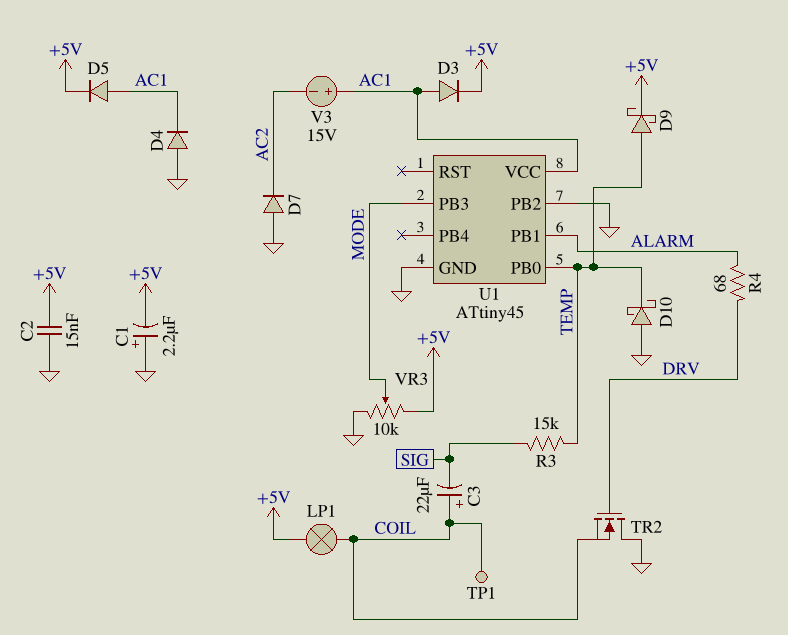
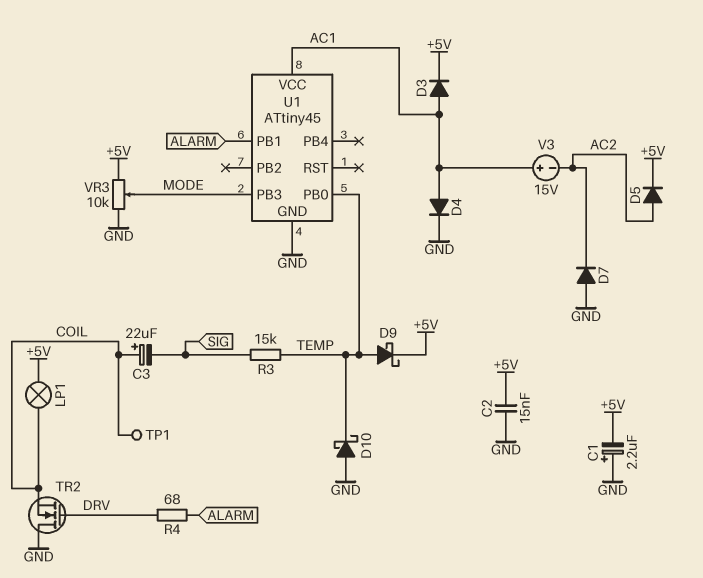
D4: diode (A GND, K AC1) -> diode (A AC1, K GND)
D5: diode (A AC1, K +5V) -> diode (A AC2, K +5V)
U1 pin PB2: GND -> none

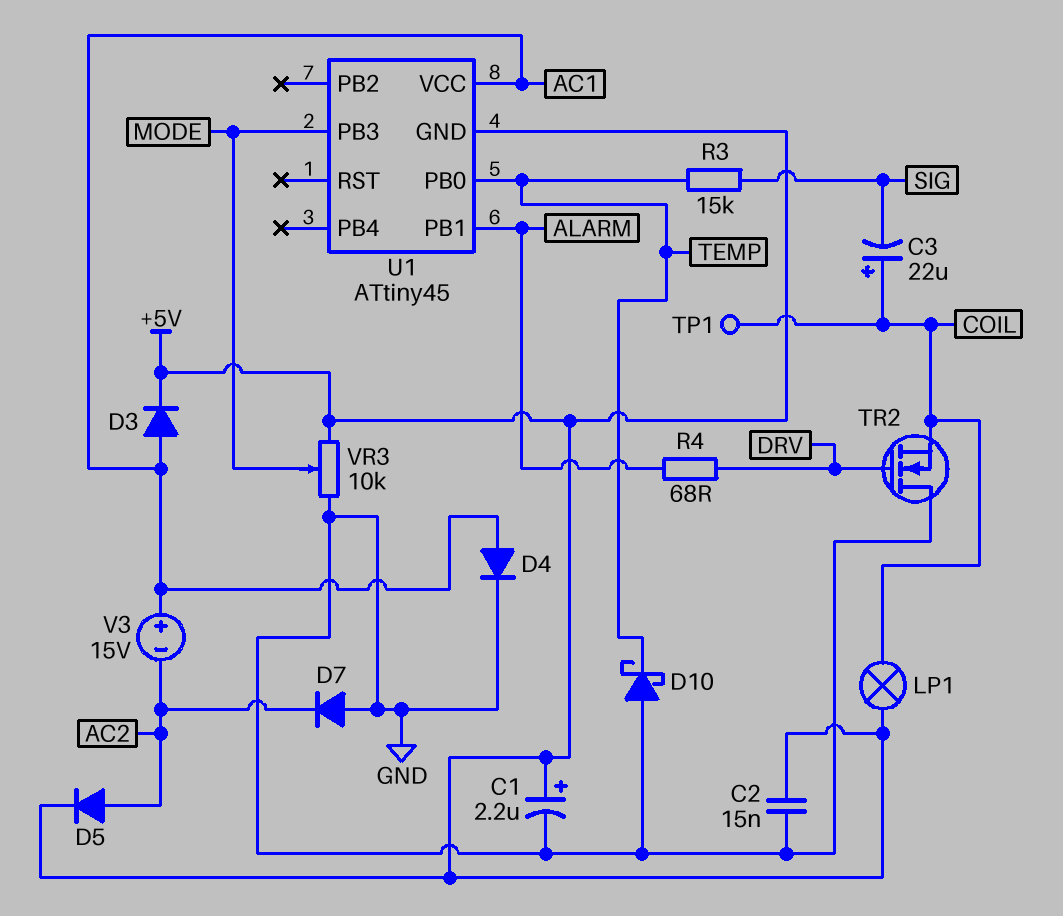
C1: 2.2uF (plus GND, minus +5V) -> 2.2uF (plus +5V, minus GND)
D9: schottky (A TEMP, K +5V) -> none
U1 pin GND: GND -> +5V

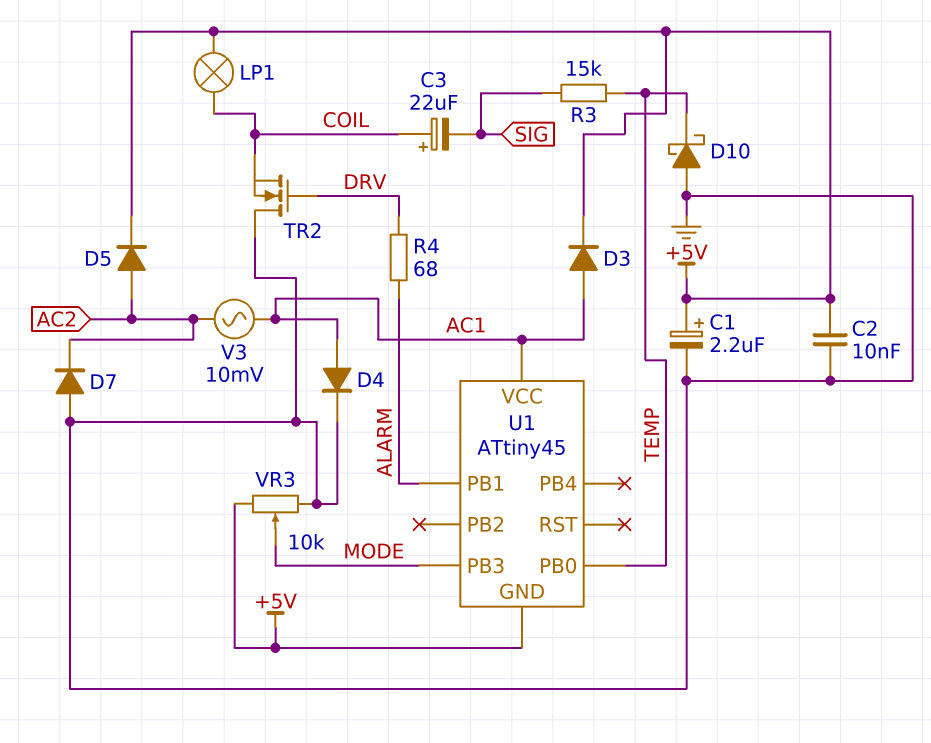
C2: 15nF (+5V, GND) -> 10nF (+5V, GND)
TP1: test point (COIL) -> none
V3: 15V (plus AC1, minus AC2) -> AC 10mV (AC1, AC2)

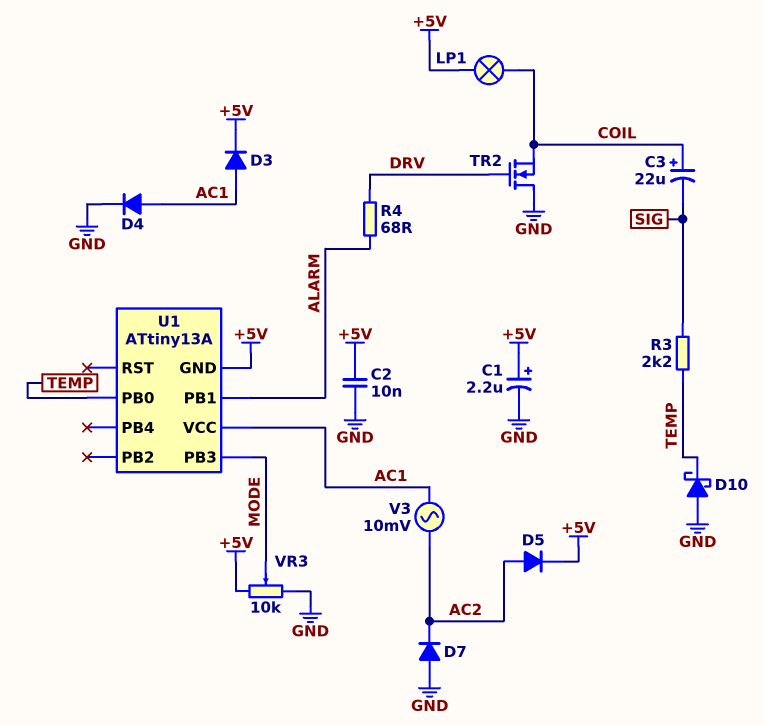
R3: 15k (SIG, TEMP) -> 2.2k (SIG, TEMP)
U1: ATtiny45 -> ATtiny13A

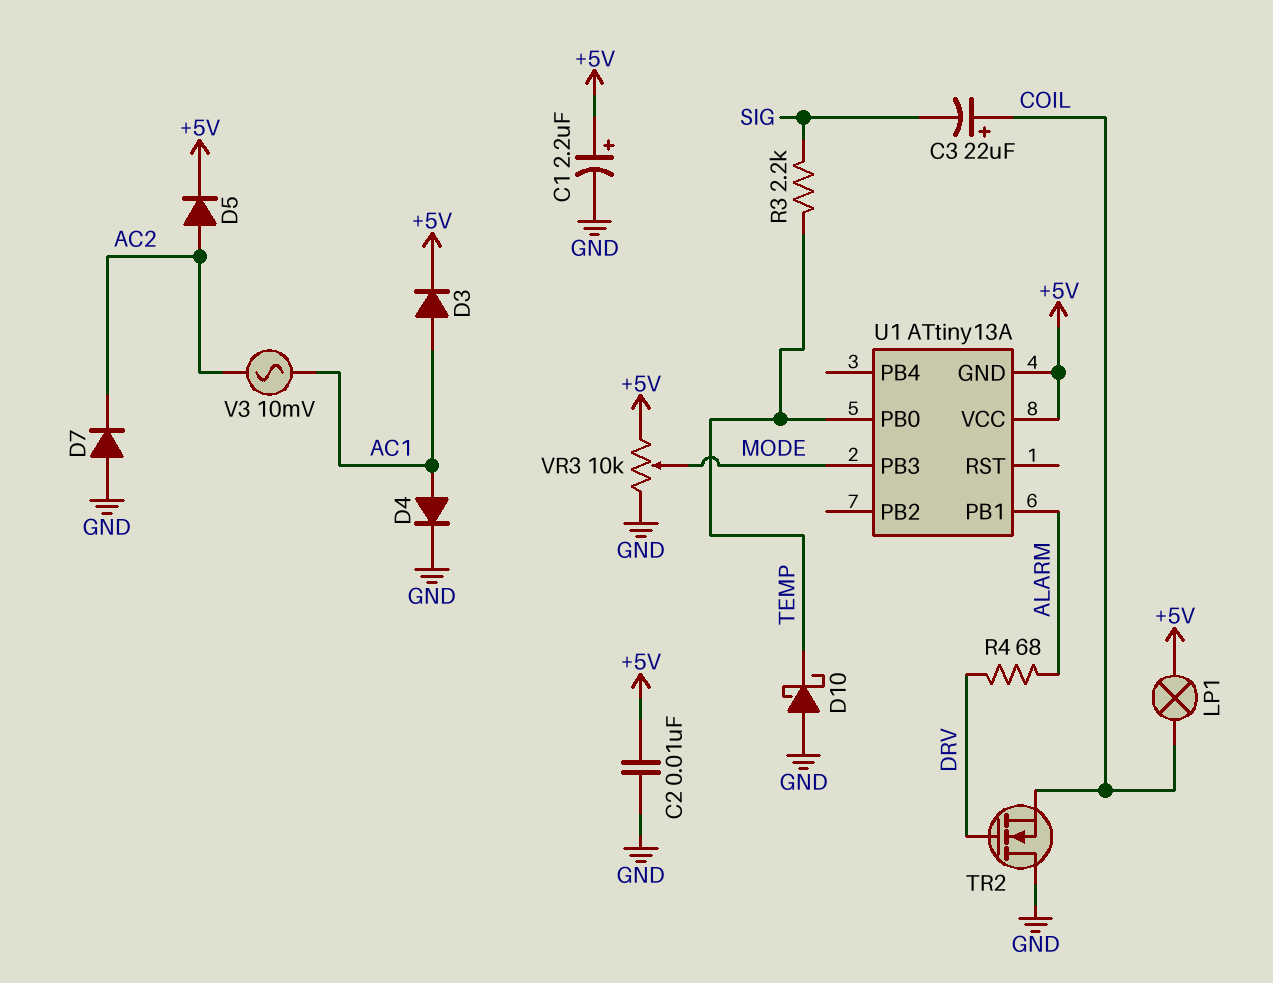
U1 pin VCC: AC1 -> +5V

